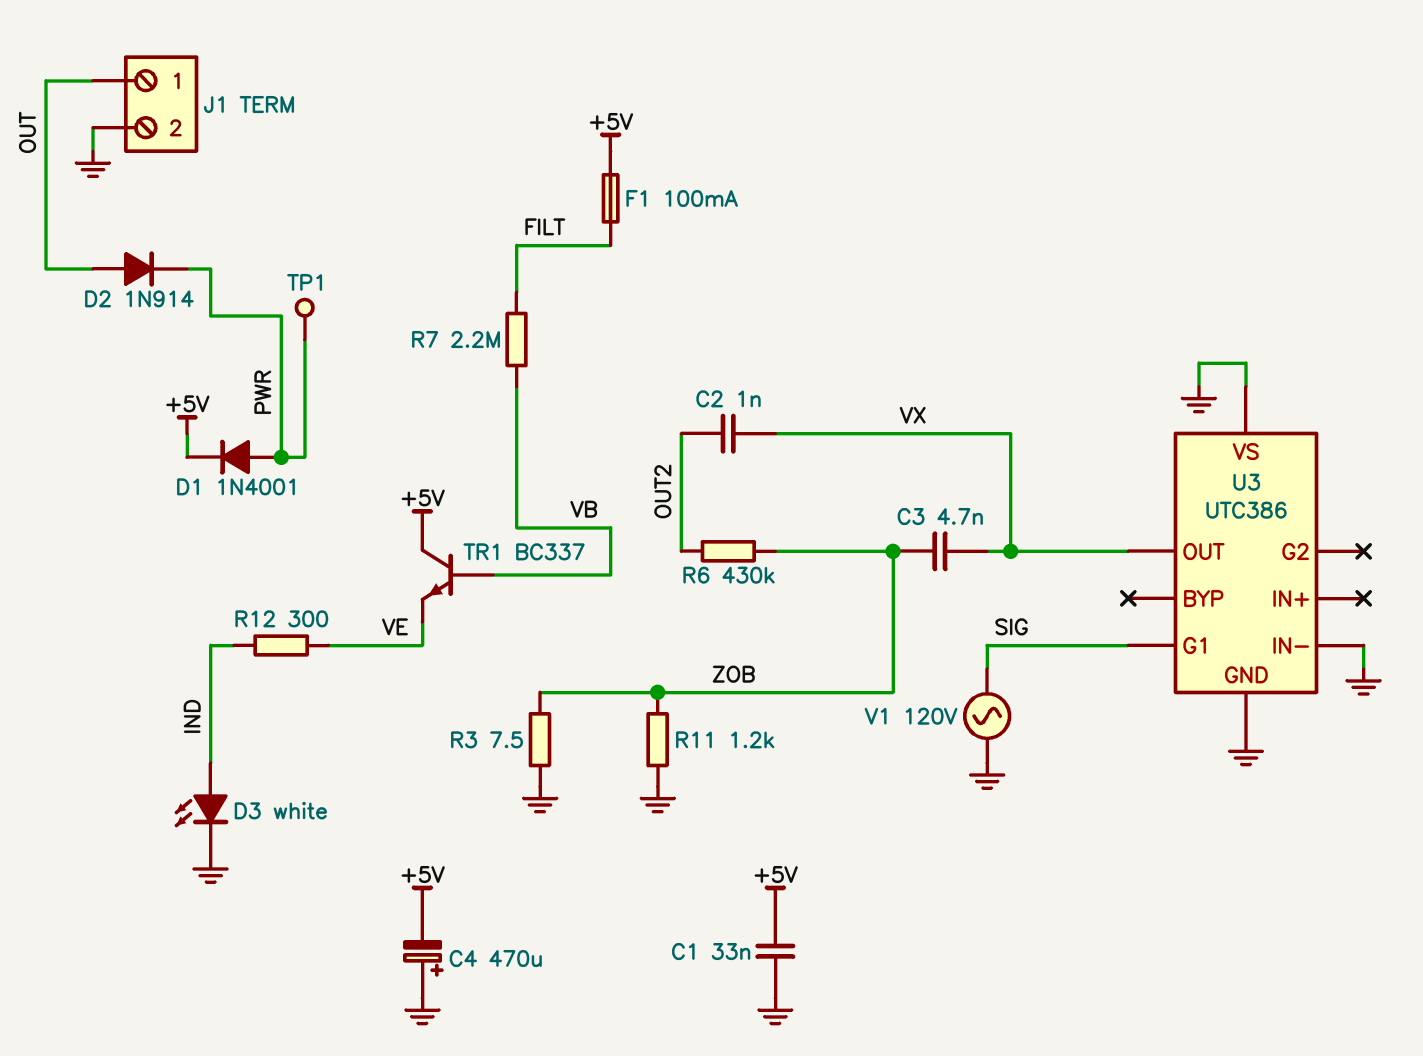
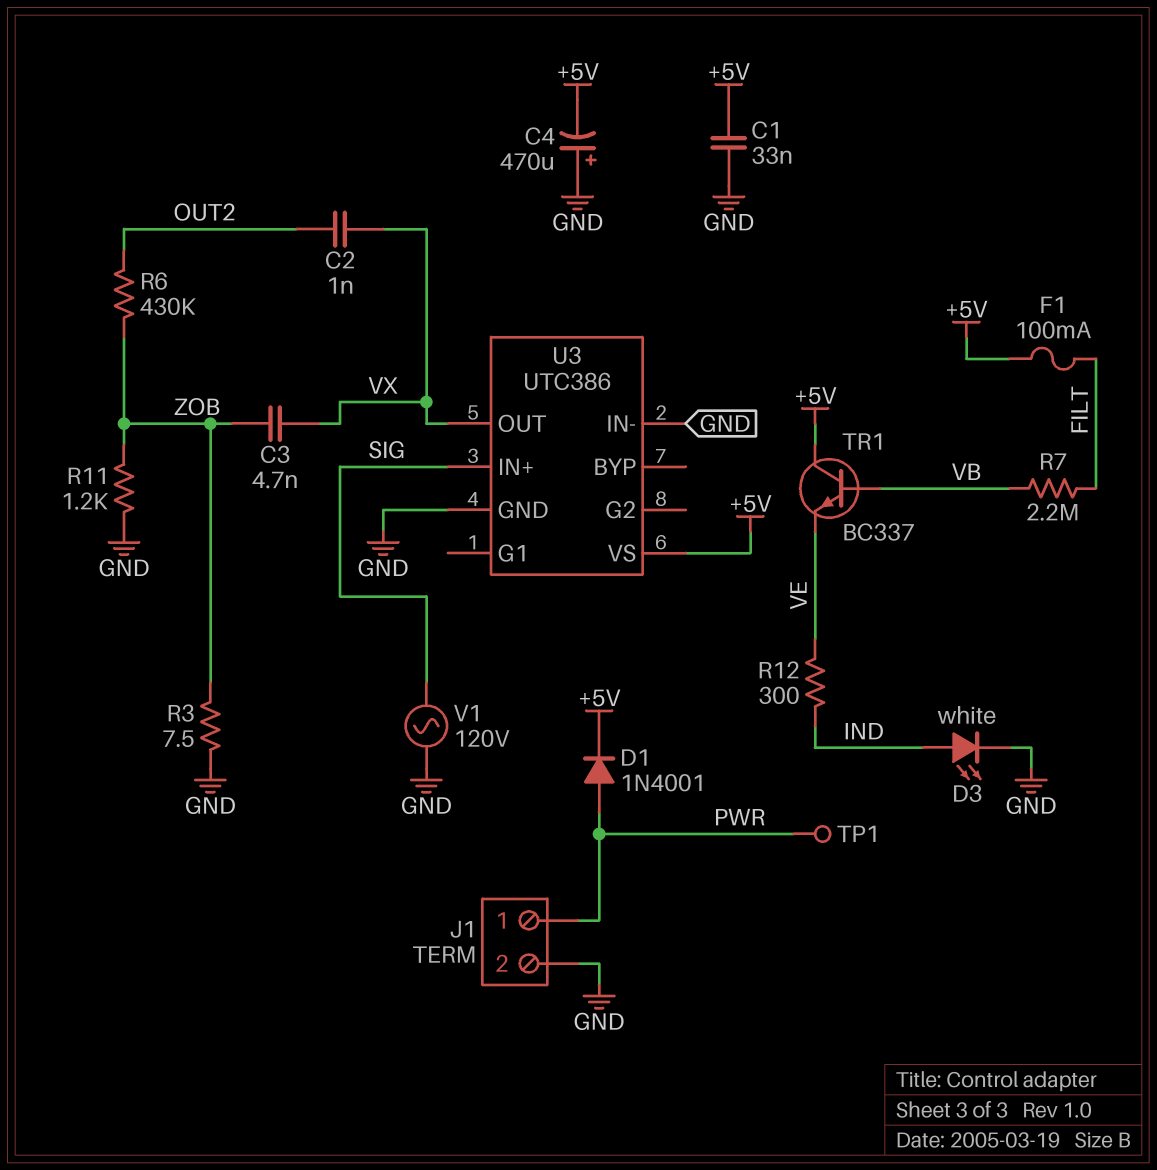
D2: diode 1N914 (A OUT, K PWR) -> none
J1 pin 1: OUT -> PWR
U3 pin G1: SIG -> none
U3 pin IN+: none -> SIG
U3 pin VS: GND -> +5V

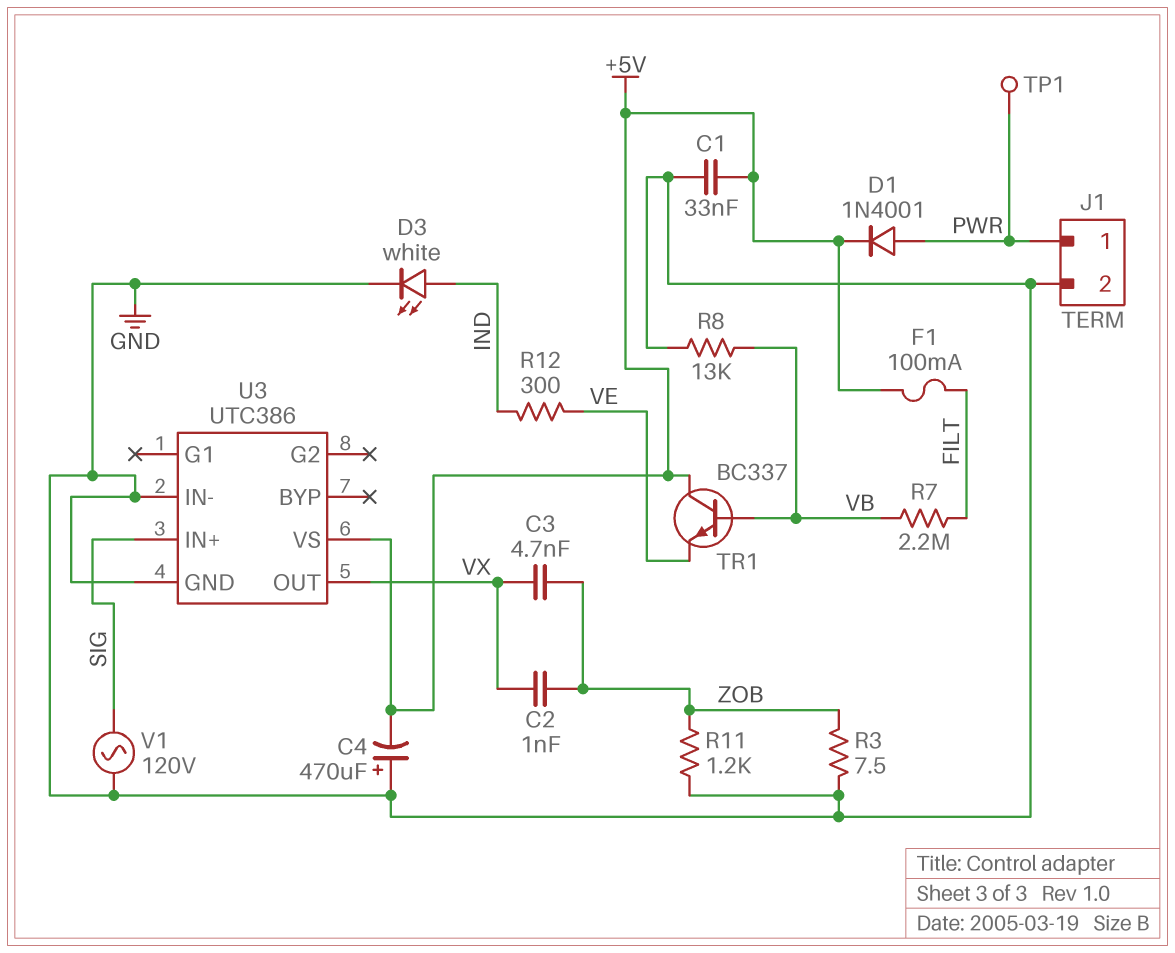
C2: 1nF (OUT2, VX) -> 1nF (VX, ZOB)
R6: 430k (OUT2, ZOB) -> none
R8: none -> 13k (GND, VB)

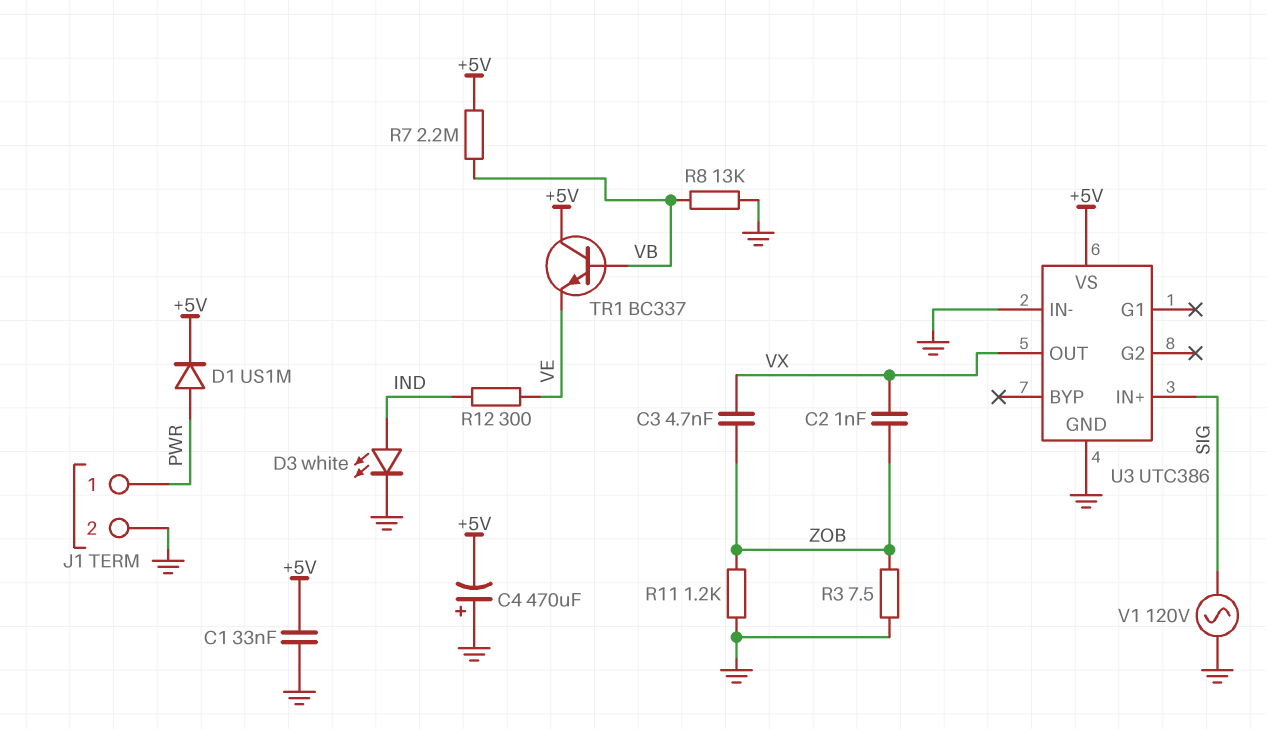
D1: diode 1N4001 (A PWR, K +5V) -> diode US1M (A PWR, K +5V)
F1: 100mA (+5V, FILT) -> none
R7: 2.2M (FILT, VB) -> 2.2M (+5V, VB)
TP1: test point (PWR) -> none

